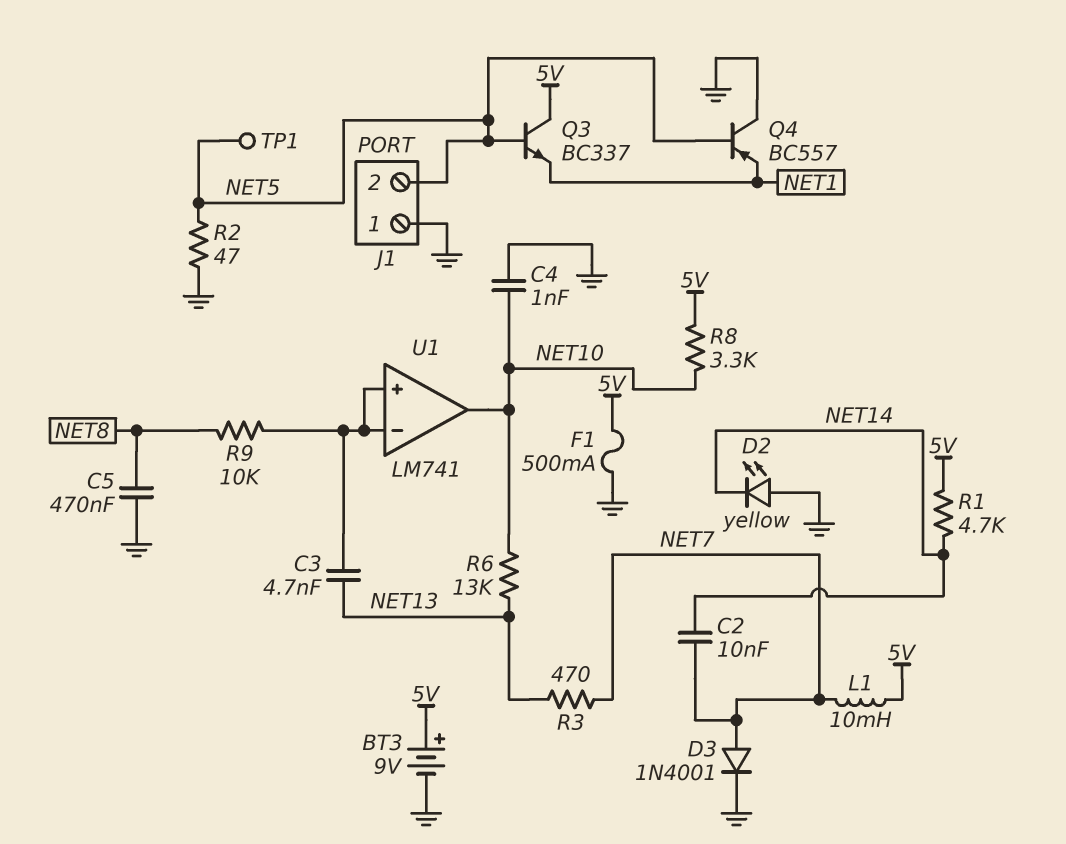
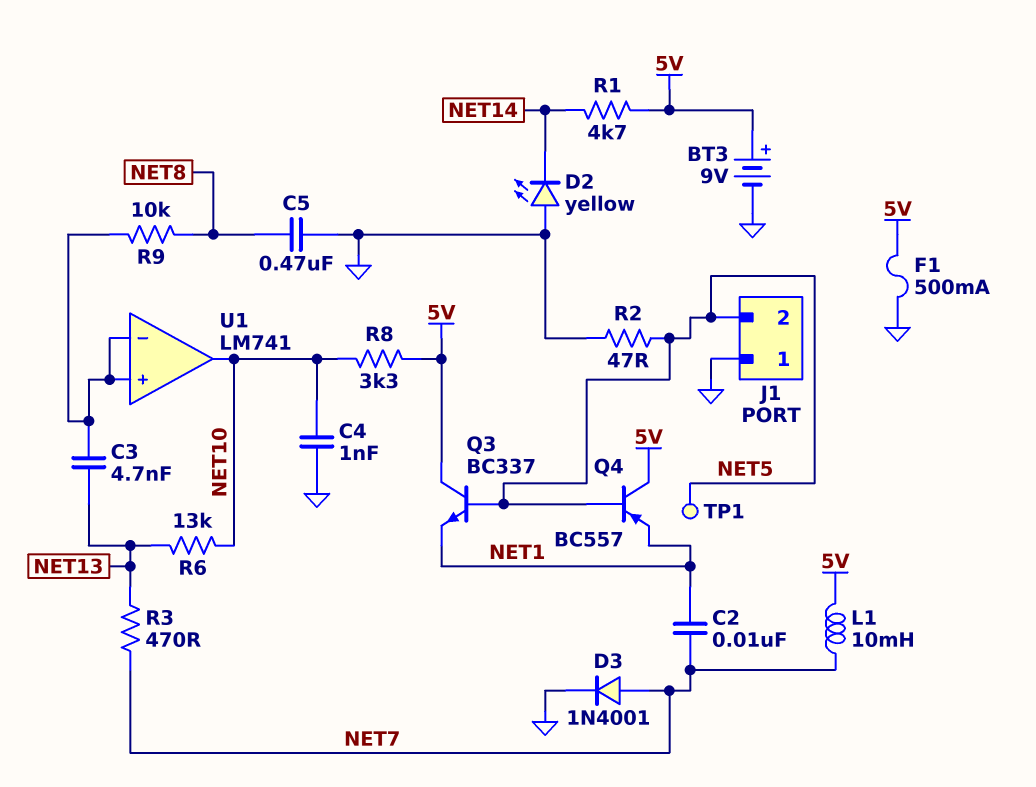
C2: 10nF (NET7, NET14) -> 10nF (NET1, NET7)
Q4: PNP BC557 (B NET5, C GND, E NET1) -> PNP BC557 (B NET5, C 5V, E NET1)

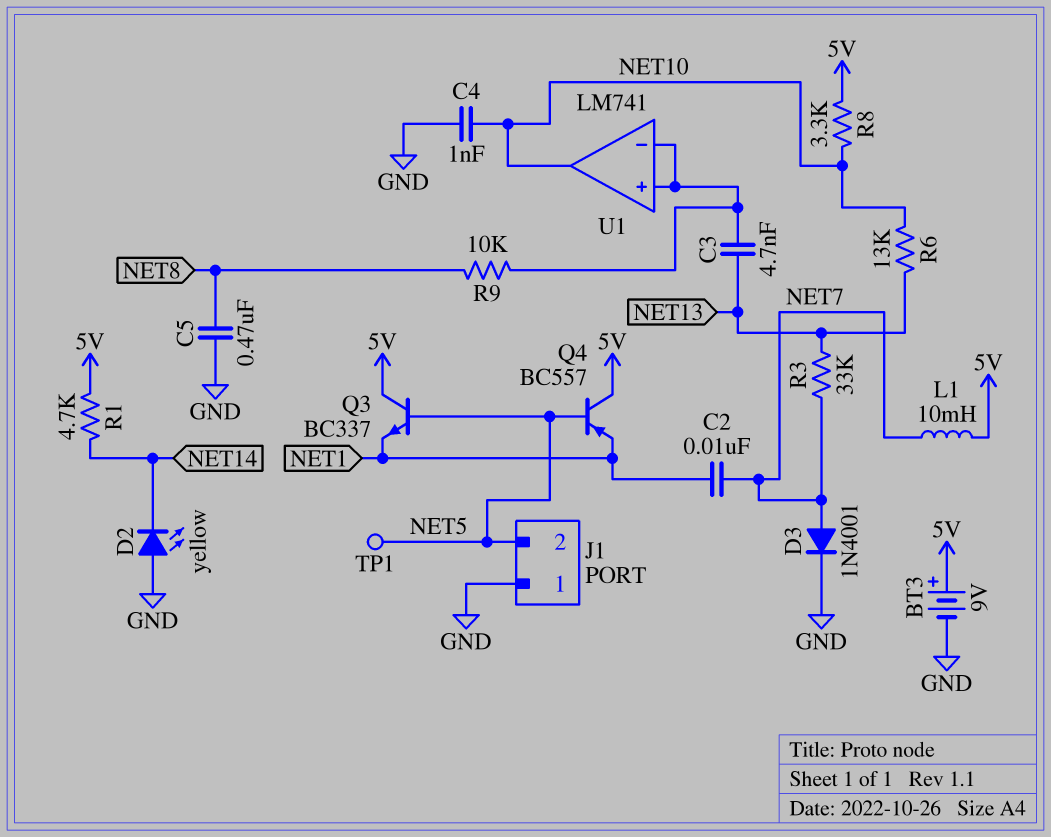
F1: 500mA (5V, GND) -> none
R2: 47 (GND, NET5) -> none
R3: 470 (NET7, NET13) -> 33k (NET7, NET13)

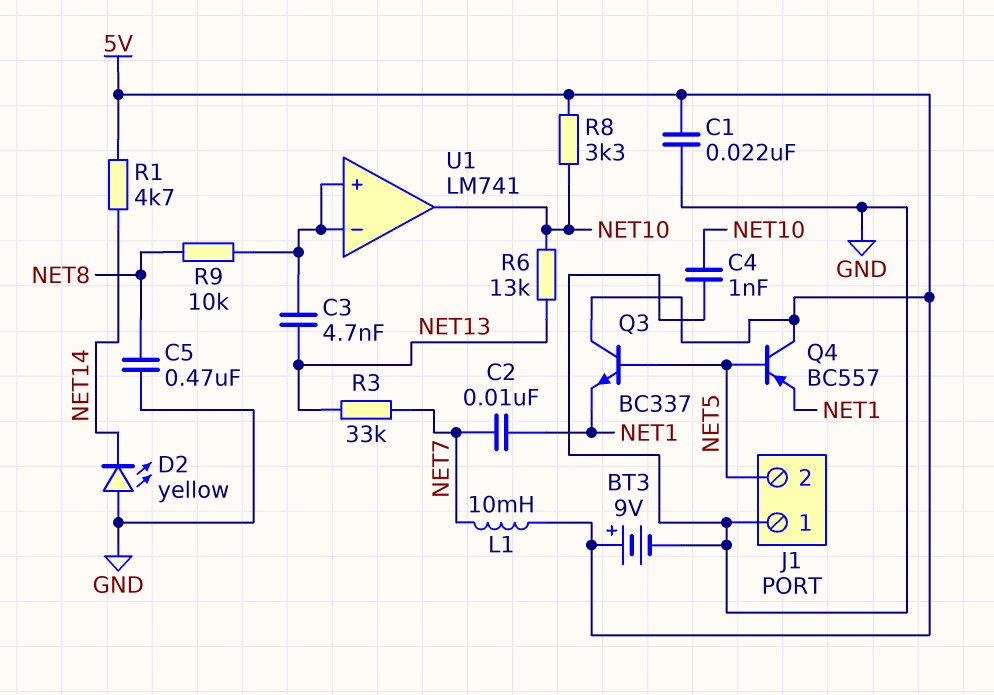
C1: none -> 22nF (5V, GND)
D3: diode 1N4001 (A NET7, K GND) -> none
TP1: test point (NET5) -> none

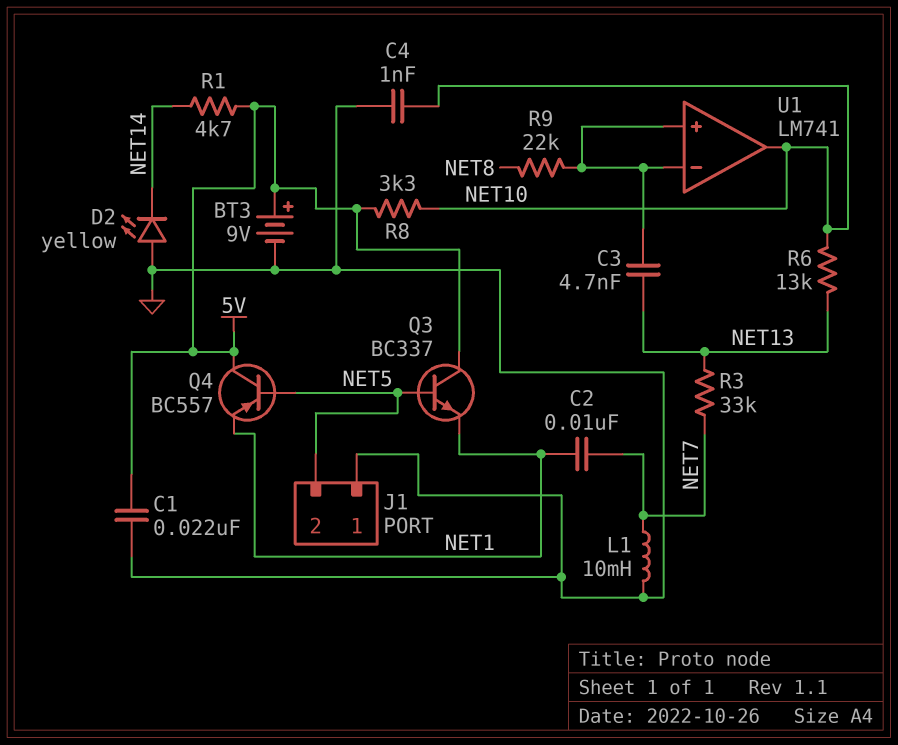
C5: 470nF (GND, NET8) -> none
L1: 10mH (5V, NET7) -> 10mH (GND, NET7)
R9: 10k (NET8, U1/in+) -> 22k (NET8, U1/in+)

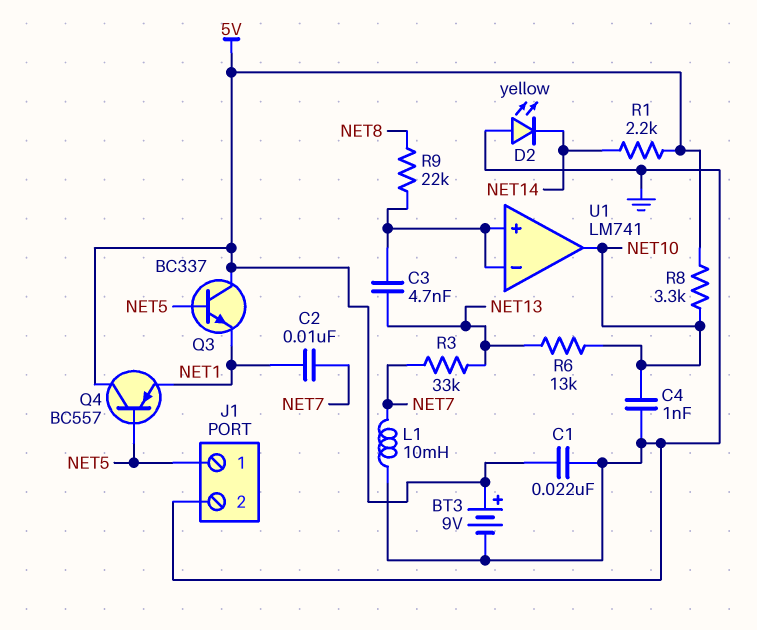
J1 pin 1: GND -> NET5
J1 pin 2: NET5 -> GND
R1: 4.7k (5V, NET14) -> 2.2k (5V, NET14)

